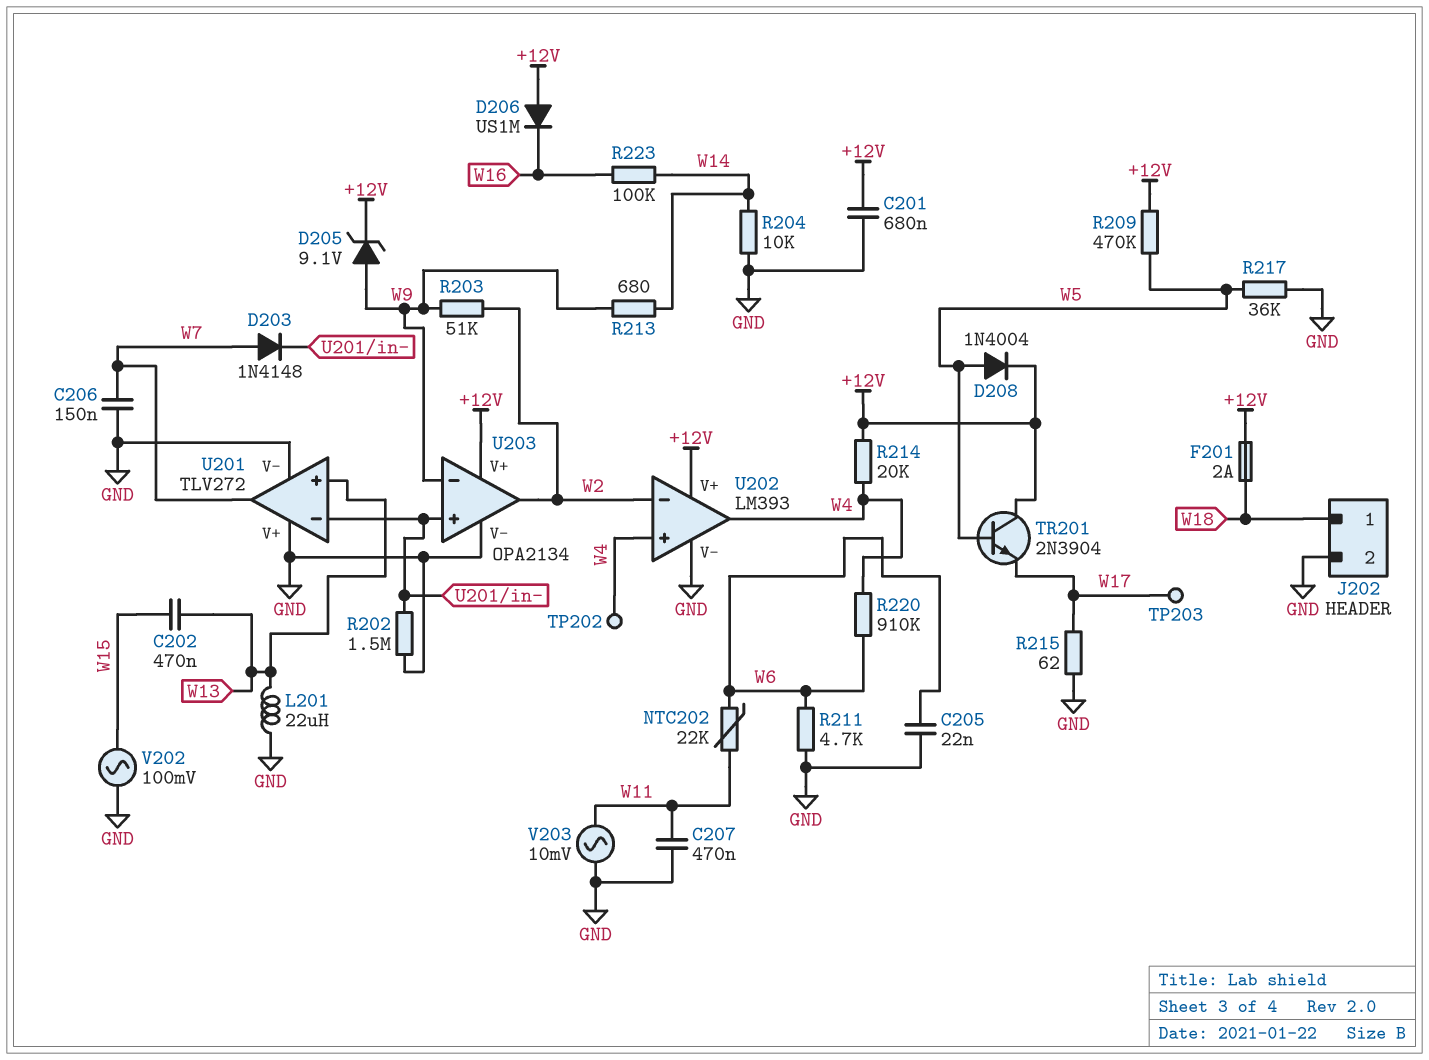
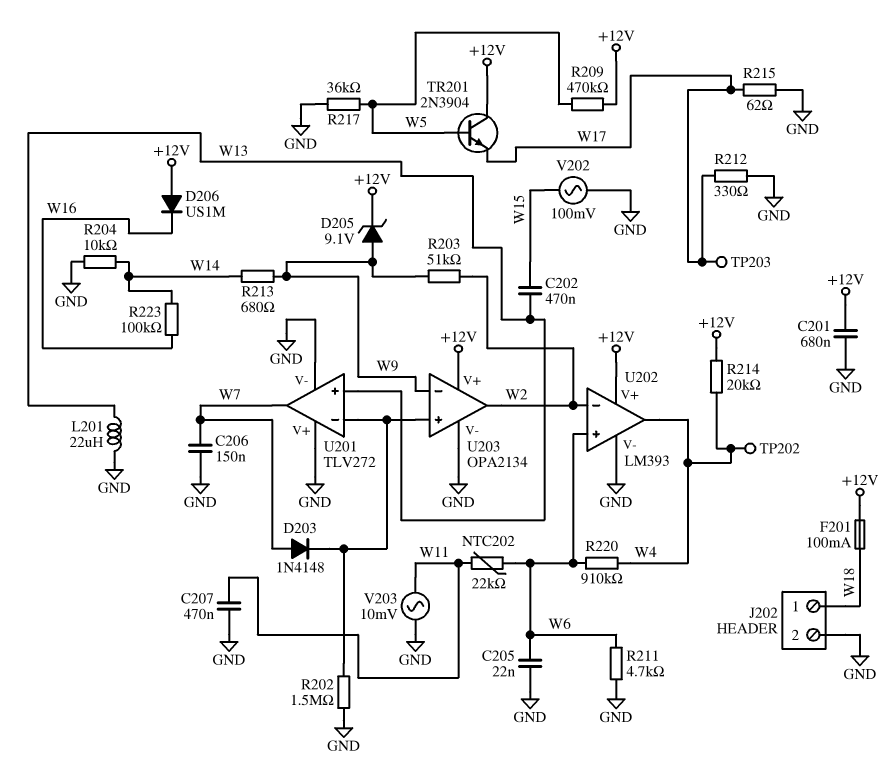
D208: diode 1N4004 (A W5, K +12V) -> none
F201: 2A (+12V, W18) -> 100mA (+12V, W18)
R212: none -> 330 (GND, W17)
U202 pin in+: W4 -> W6

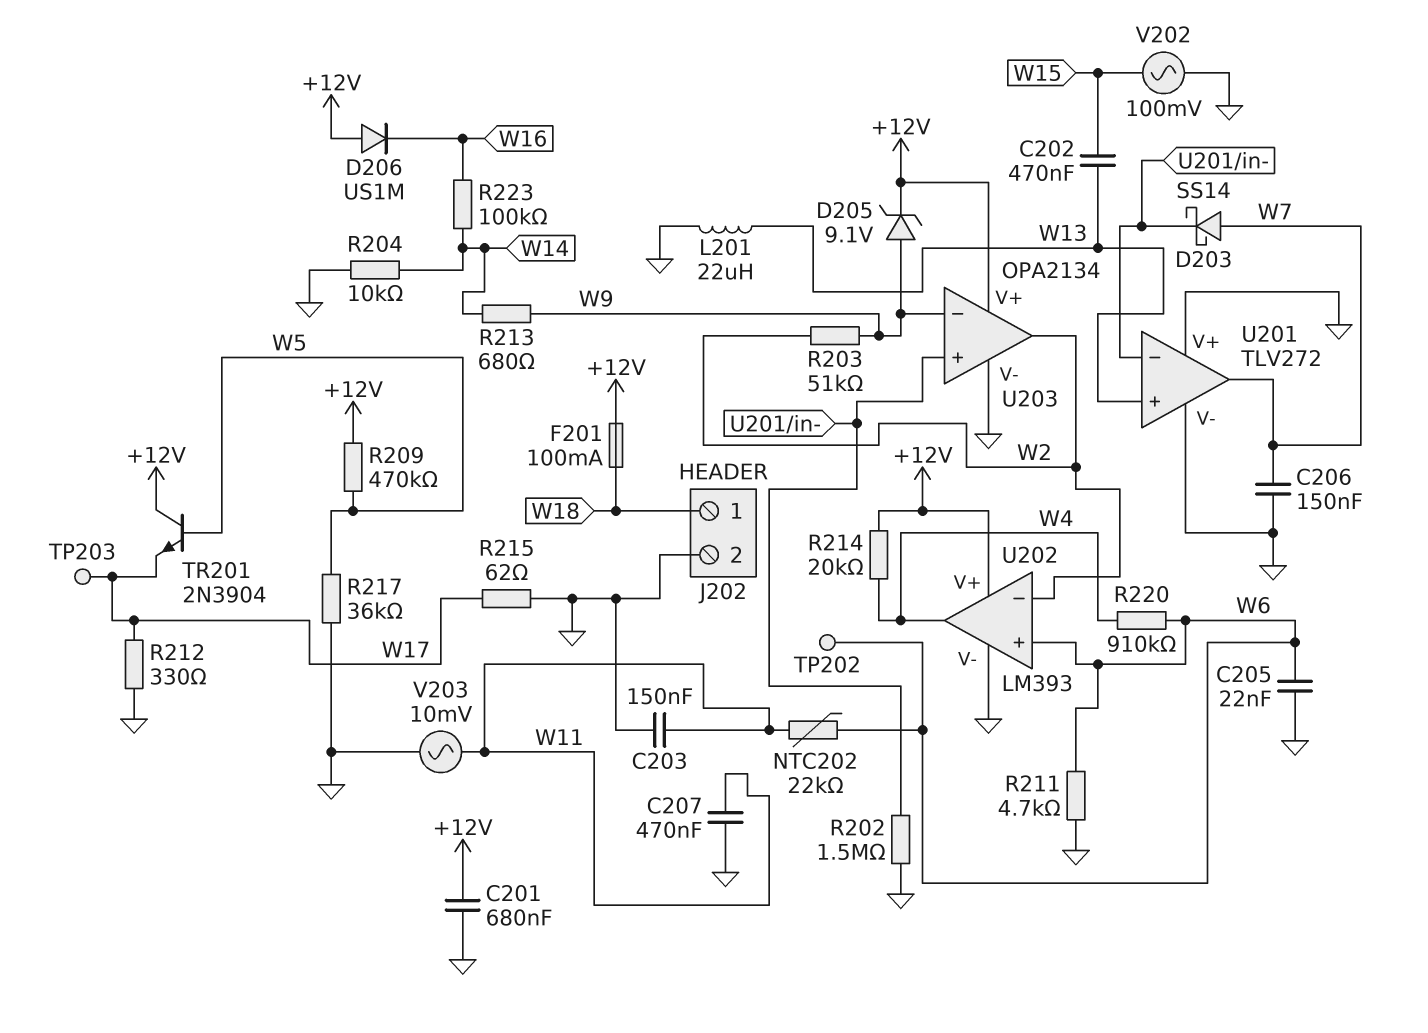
C203: none -> 150nF (GND, W11)
D203: diode 1N4148 (A W7, K U201/in-) -> schottky SS14 (A W7, K U201/in-)
TP202: test point (W4) -> test point (W6)

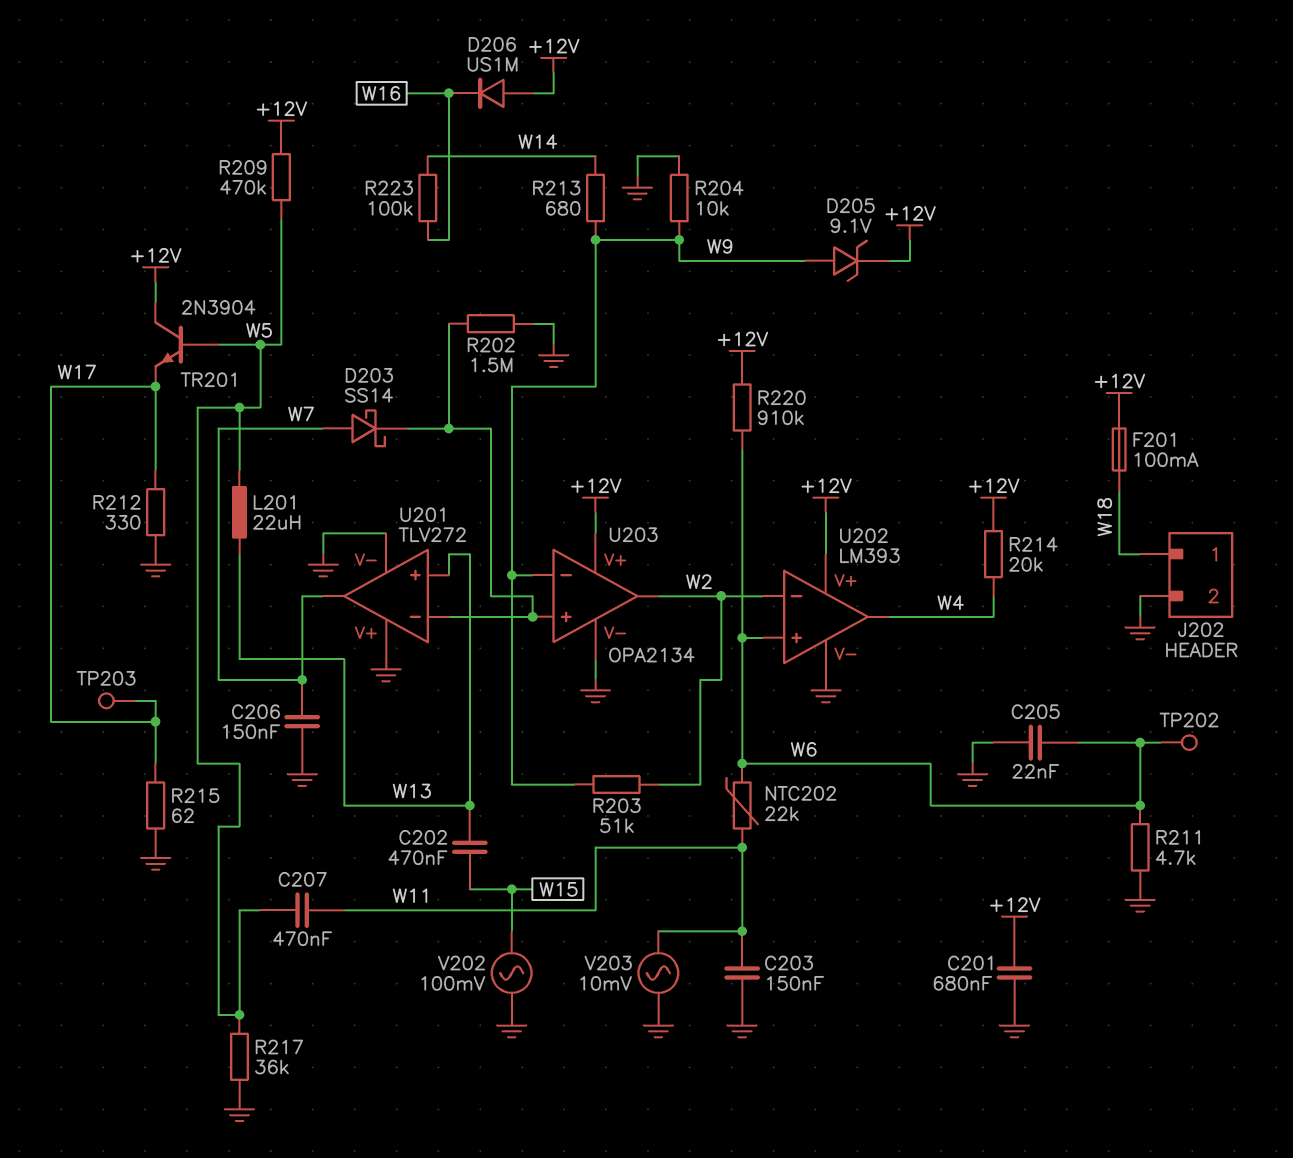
C207: 470nF (GND, W11) -> 470nF (W5, W11)
L201: 22uH (GND, W13) -> 22uH (W5, W13)
R204: 10k (GND, W14) -> 10k (GND, W9)
R220: 910k (W4, W6) -> 910k (+12V, W6)

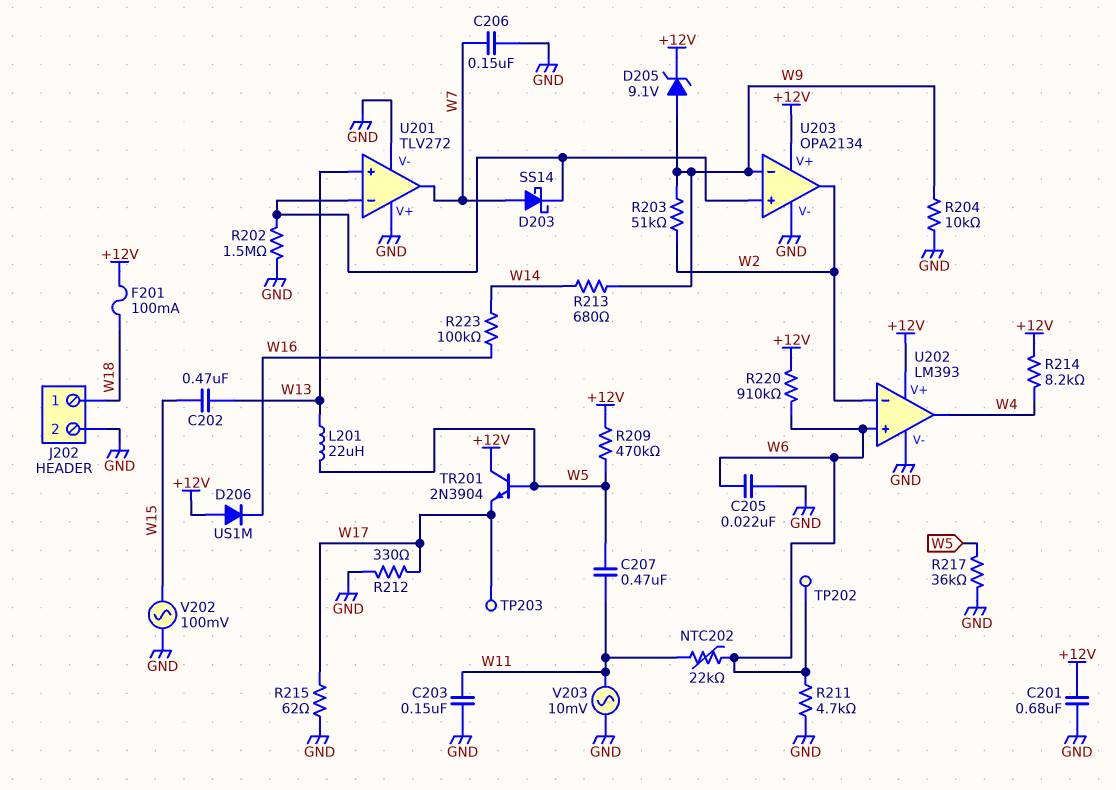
R214: 20k (+12V, W4) -> 8.2k (+12V, W4)

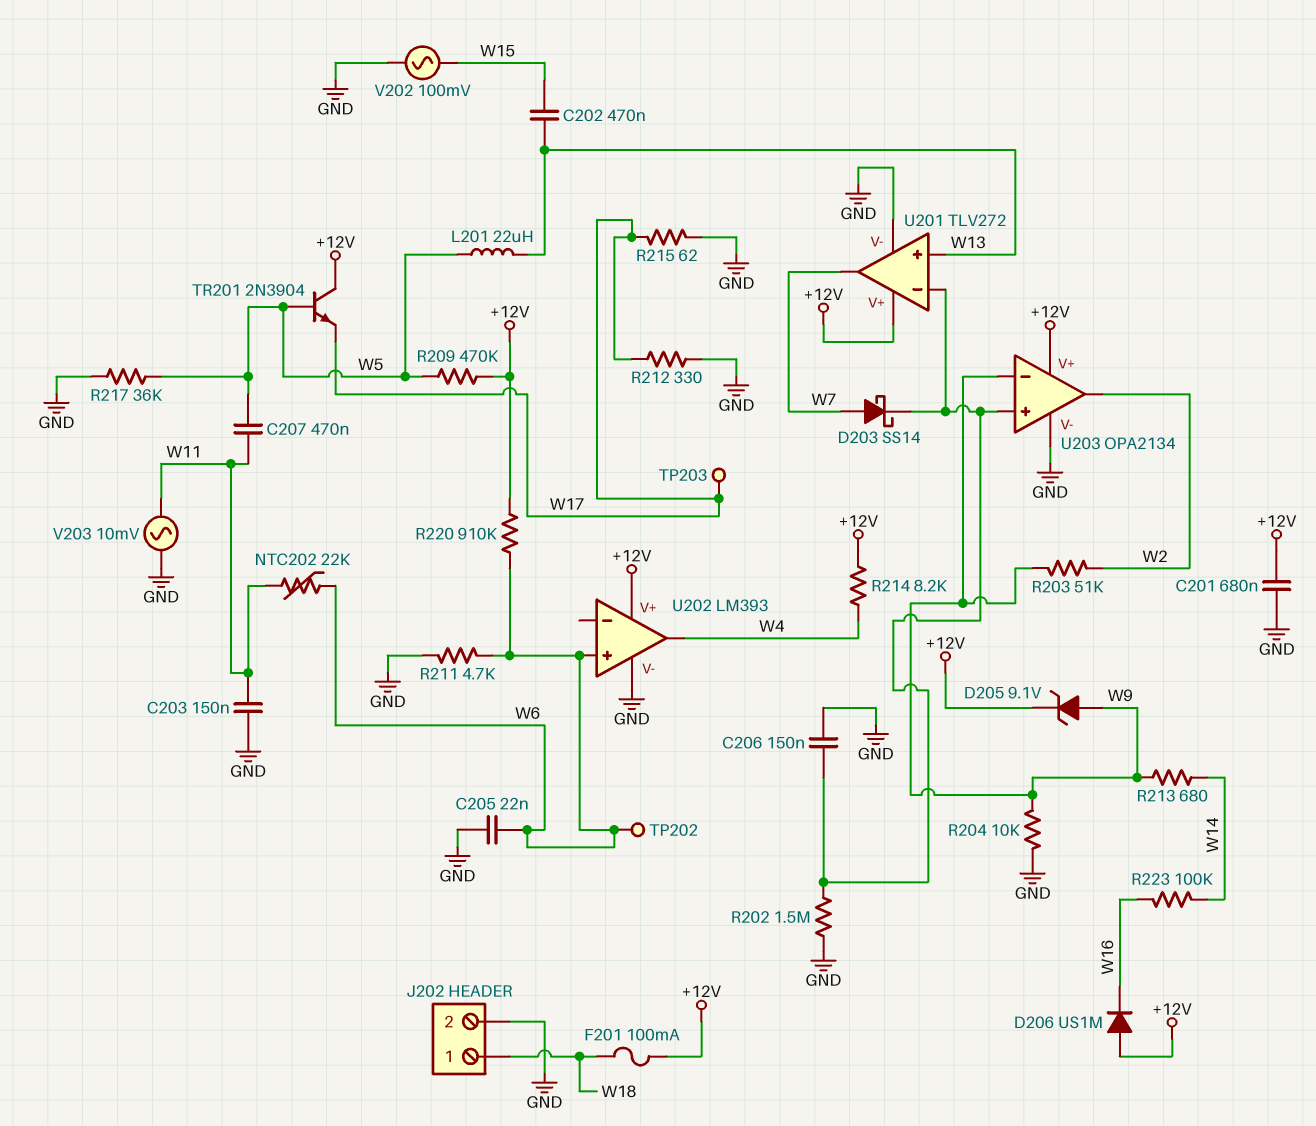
C206: 150nF (GND, W7) -> 150nF (GND, U201/in-)
U201 pin V+: GND -> +12V
U202 pin in-: W2 -> none

